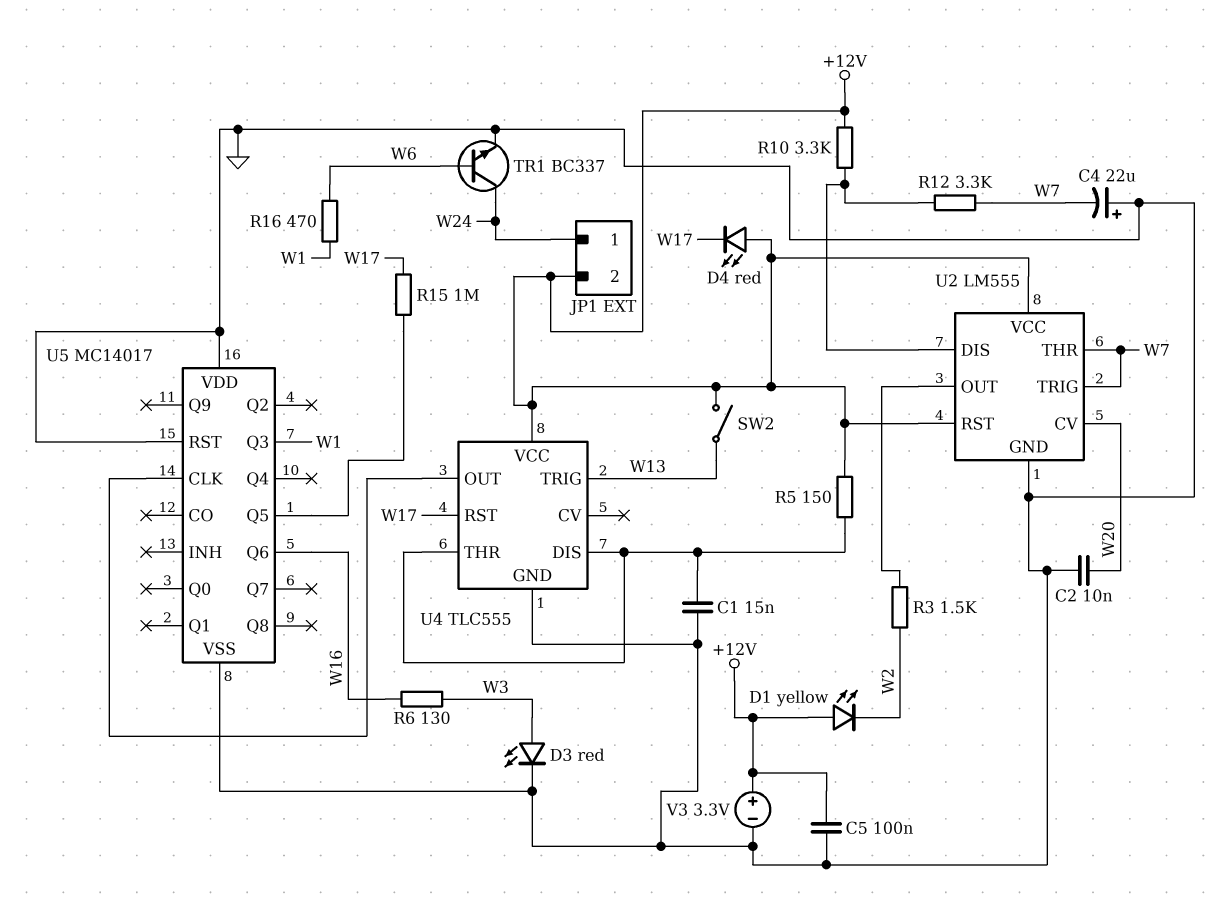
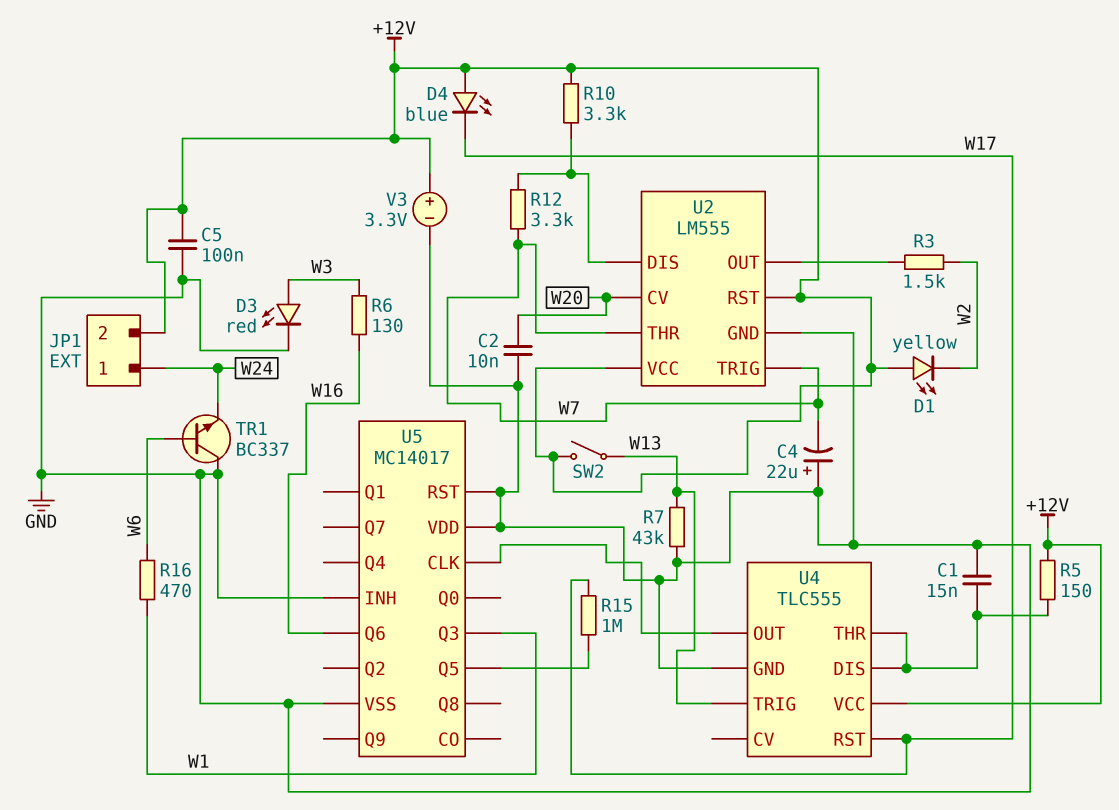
D4: LED red (A +12V, K W17) -> LED blue (A +12V, K W17)
R7: none -> 43k (GND, W13)
TR1: NPN BC337 (B W6, C W24, E GND) -> NPN BC337 (B W6, C GND, E W24)
U5 pin INH: none -> GND

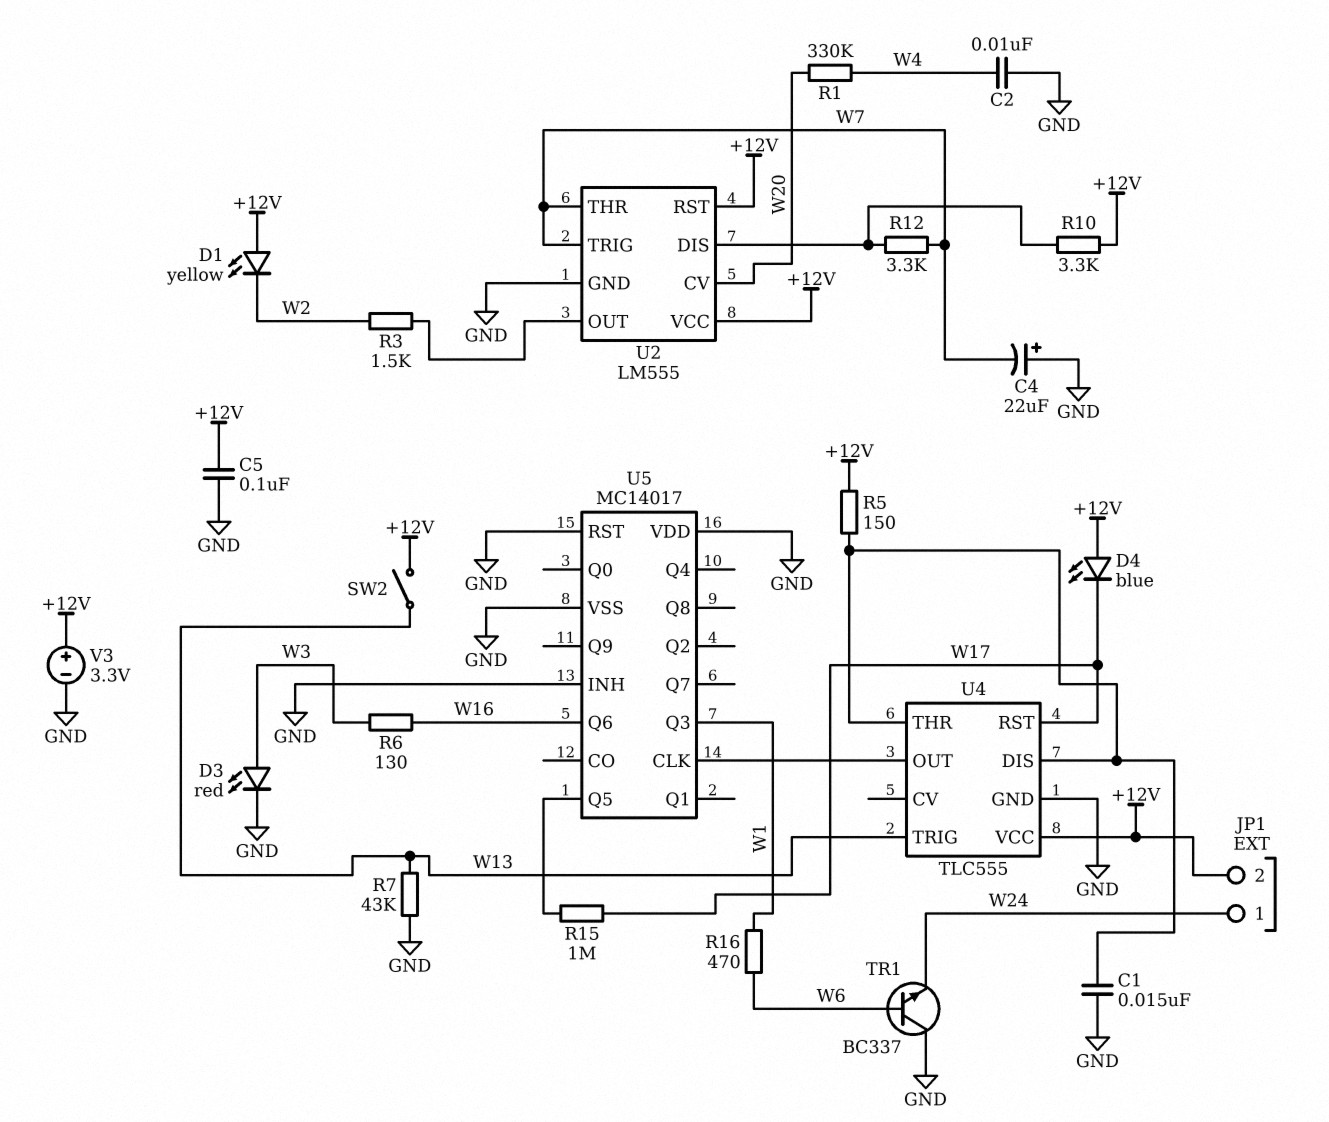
C2: 10nF (GND, W20) -> 10nF (GND, W4)
R1: none -> 330k (W4, W20)

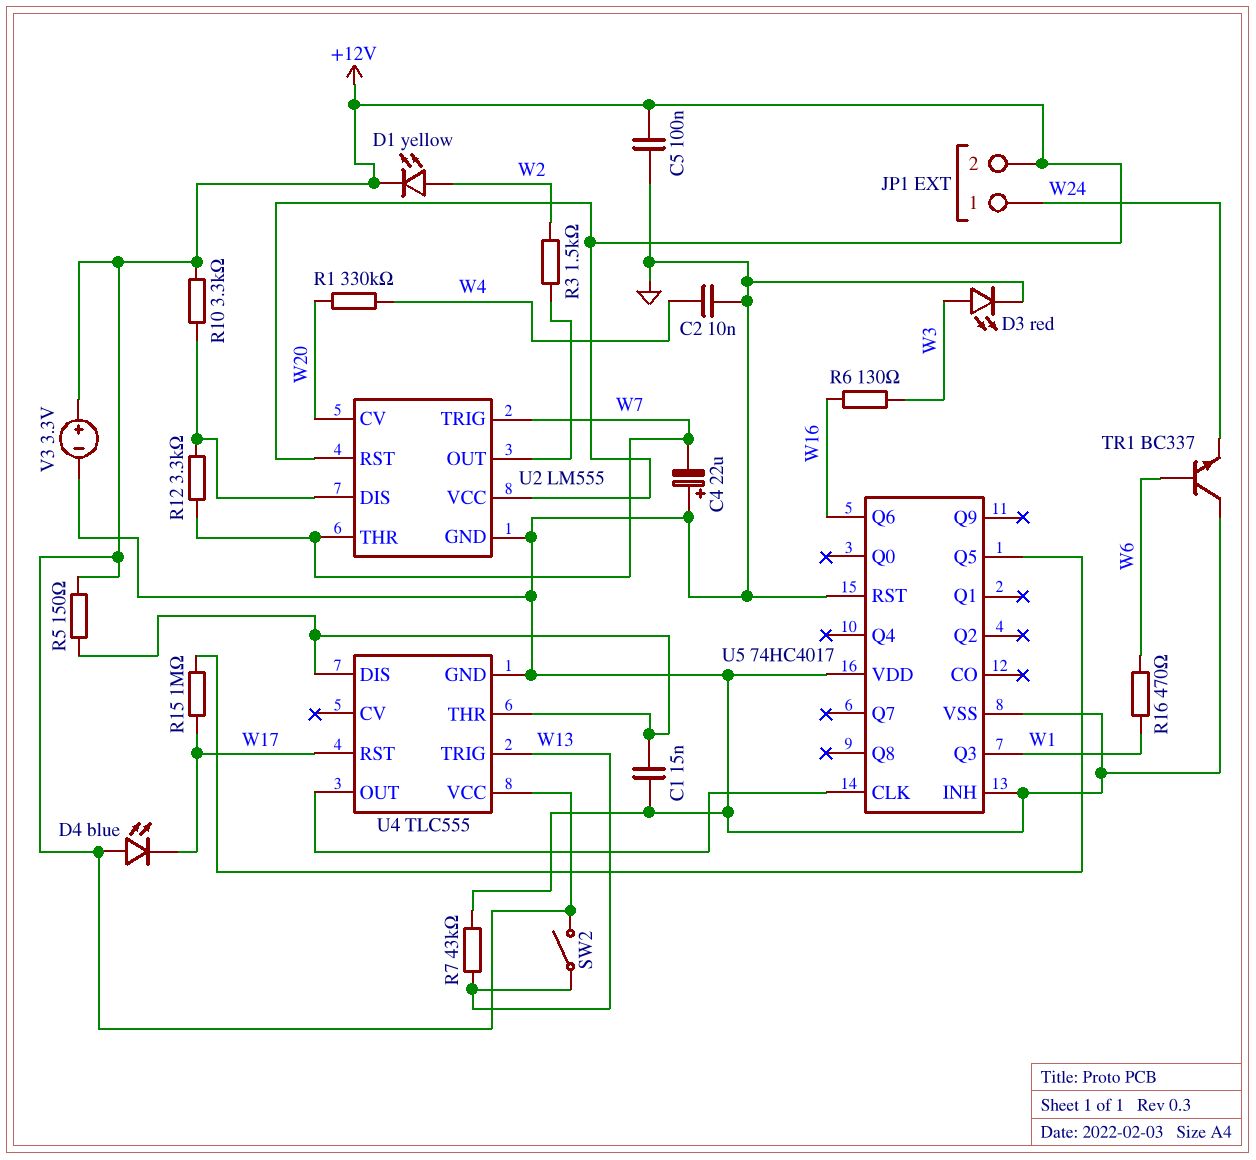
D1: LED yellow (A +12V, K W2) -> LED yellow (A W2, K +12V)
U5: MC14017 -> 74HC4017

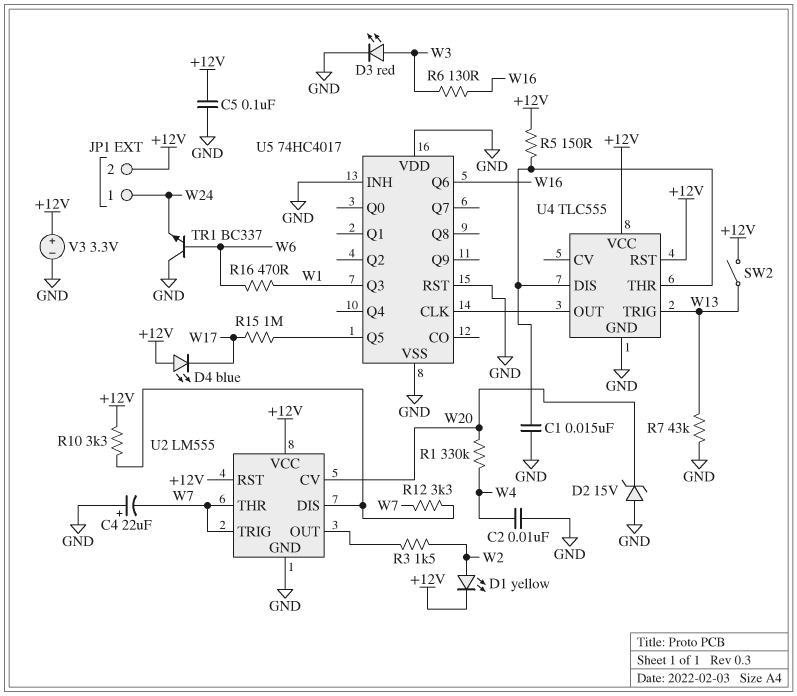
D2: none -> zener 15V (A GND, K W20)
U4 pin RST: W17 -> +12V

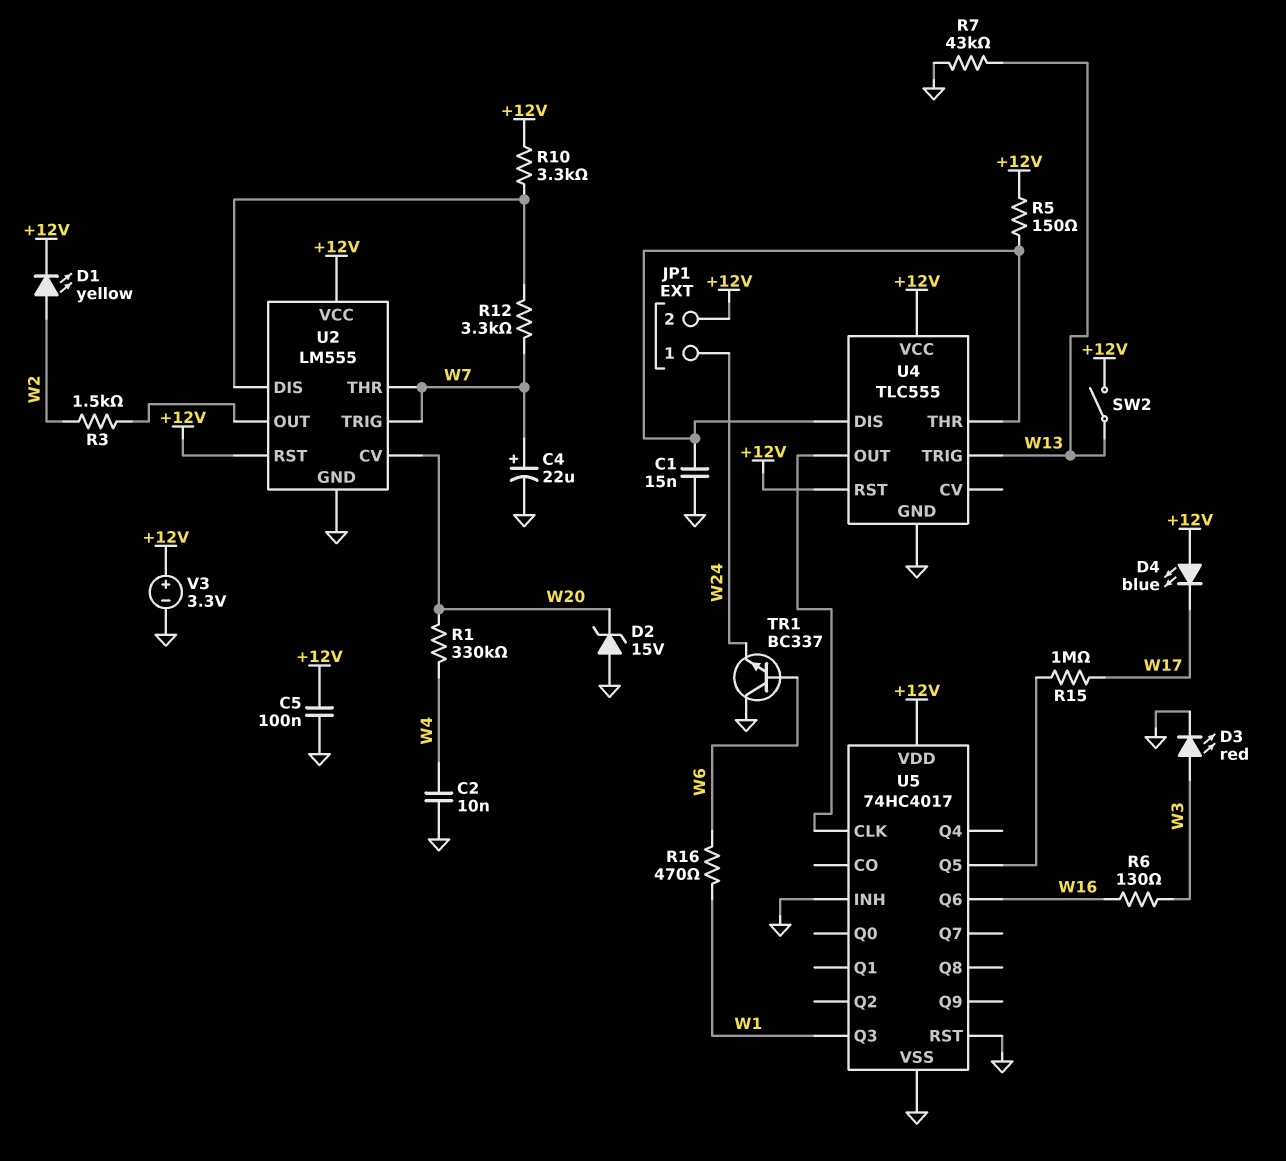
C4: 22uF (plus GND, minus W7) -> 22uF (plus W7, minus GND)
U5 pin VDD: GND -> +12V

